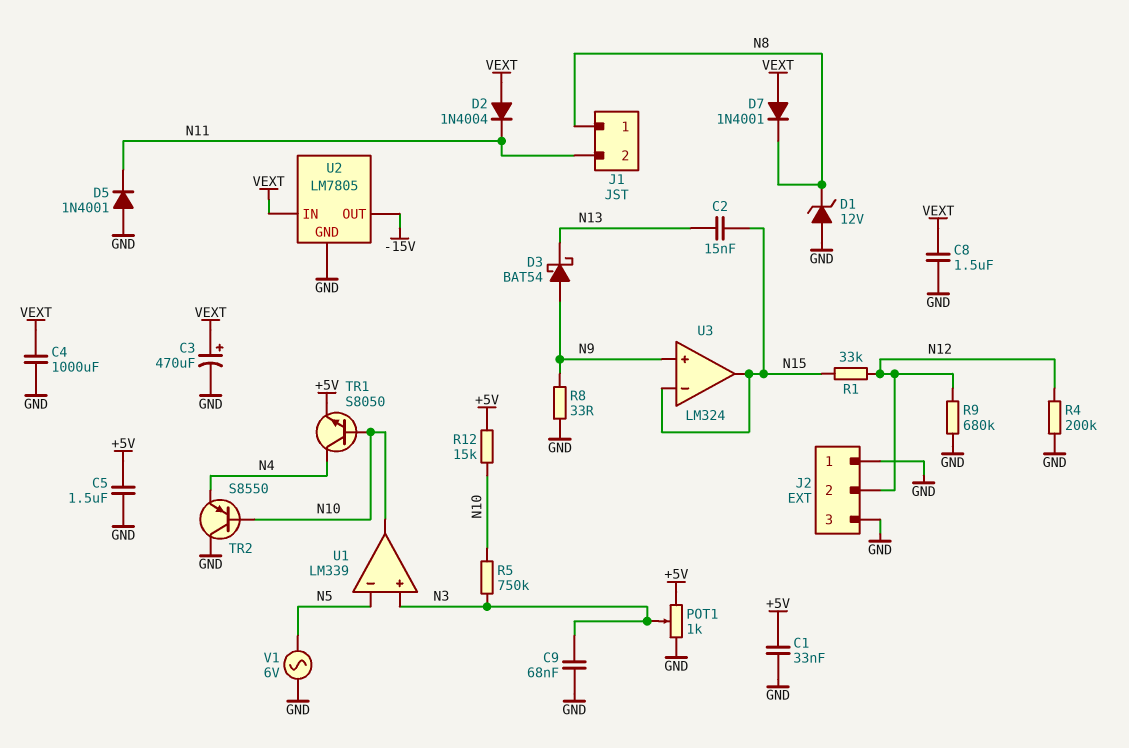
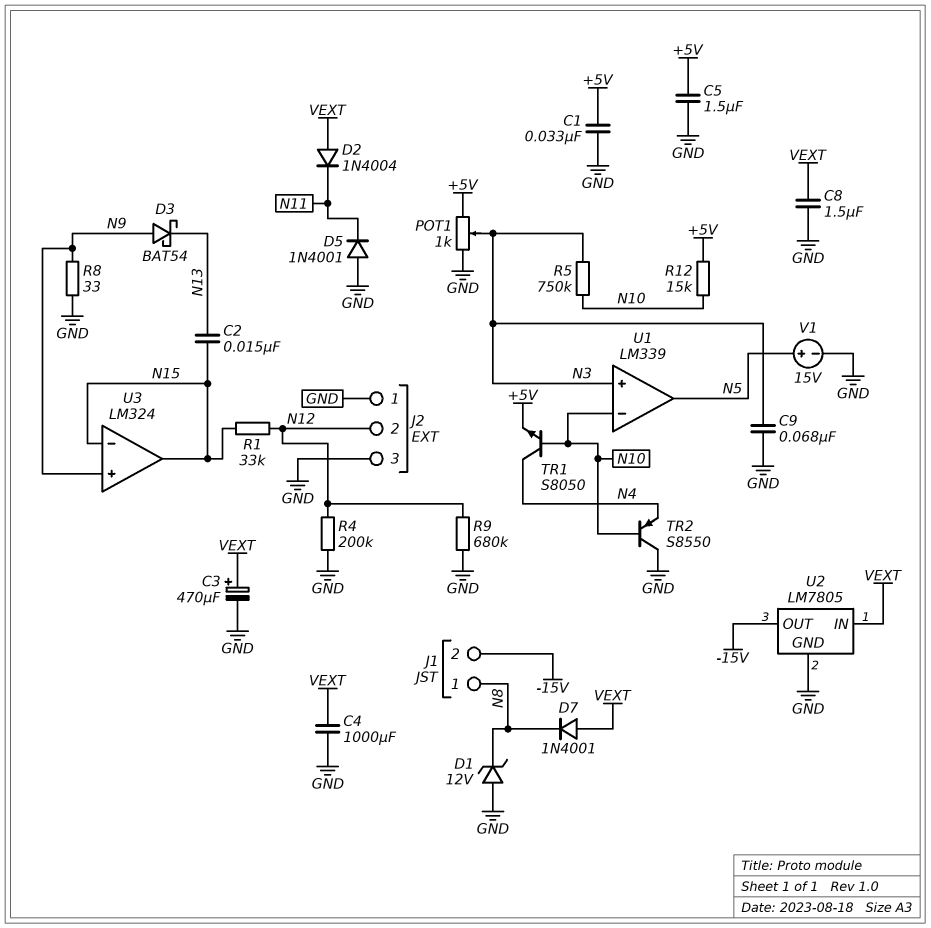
J1 pin 2: N11 -> -15V
U1 pin in-: N5 -> N10
U1 pin out: N10 -> N5
V1: AC 6V (GND, N5) -> 15V (plus N5, minus GND)

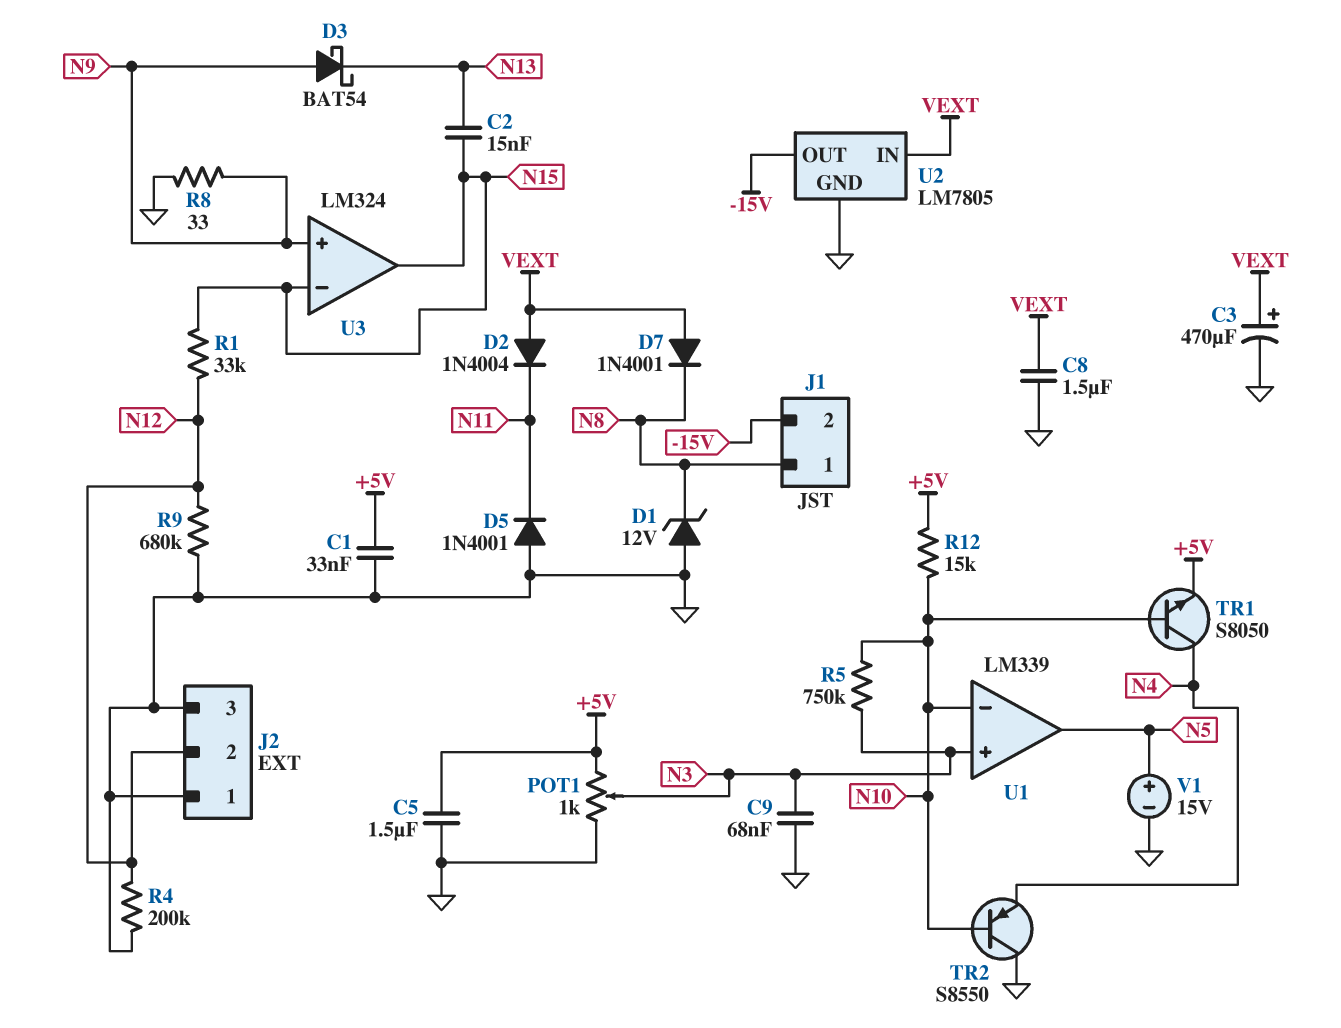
C4: 1000uF (GND, VEXT) -> none

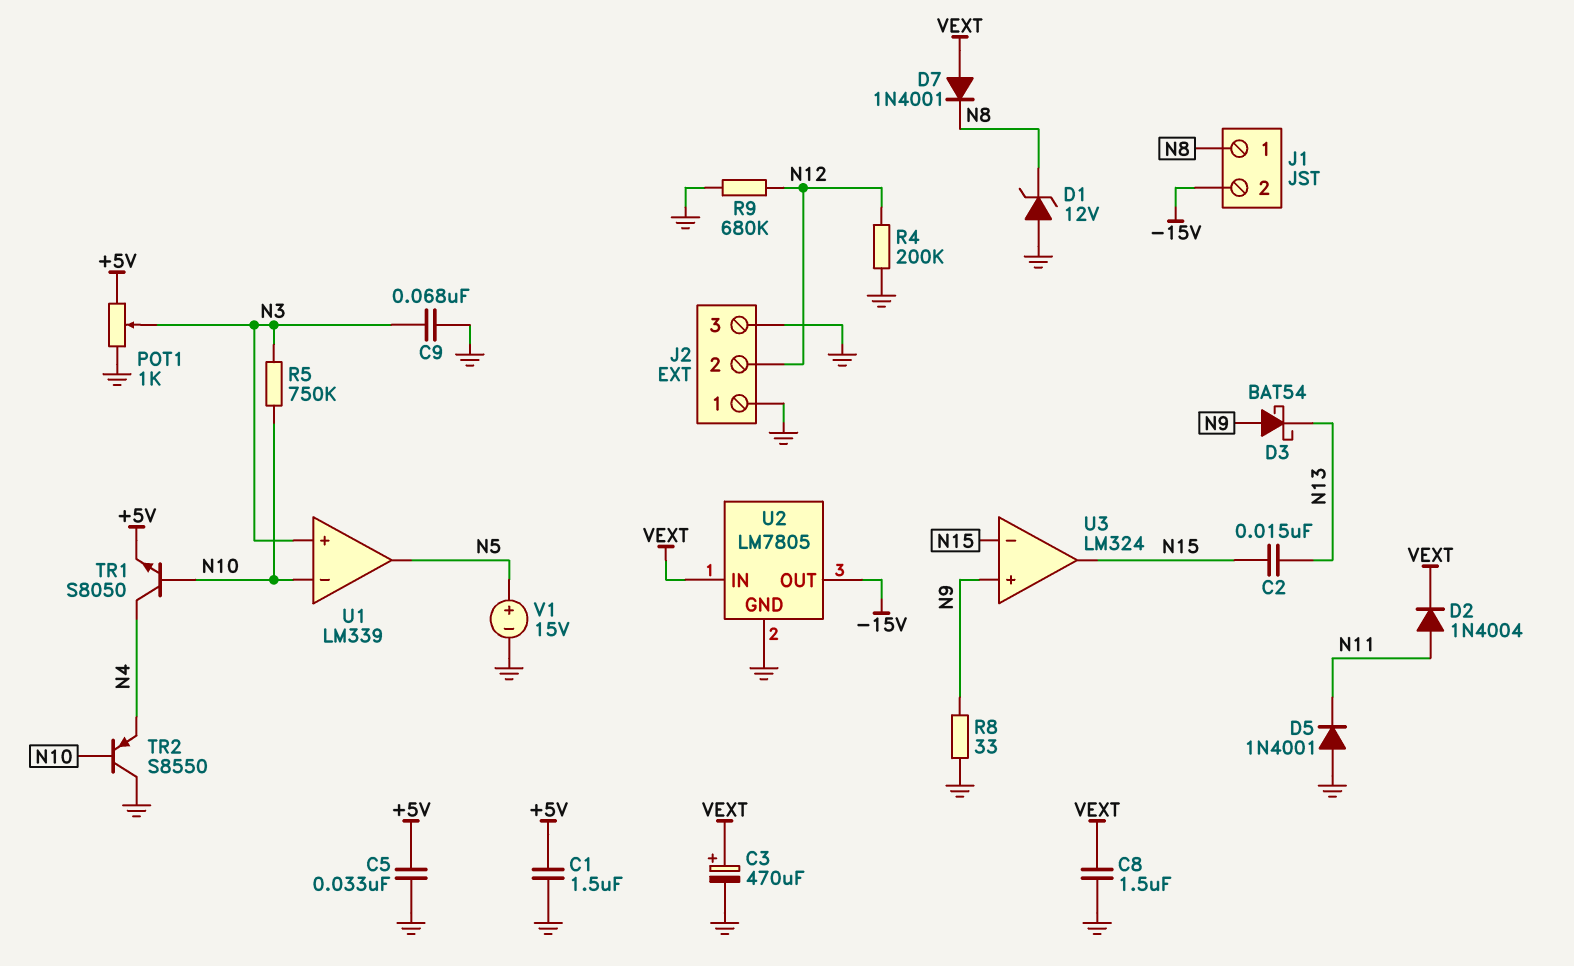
C1: 33nF (+5V, GND) -> 1.5uF (+5V, GND)
C5: 1.5uF (+5V, GND) -> 33nF (+5V, GND)
D2: diode 1N4004 (A VEXT, K N11) -> diode 1N4004 (A N11, K VEXT)
R1: 33k (N12, N15) -> none
R12: 15k (+5V, N10) -> none

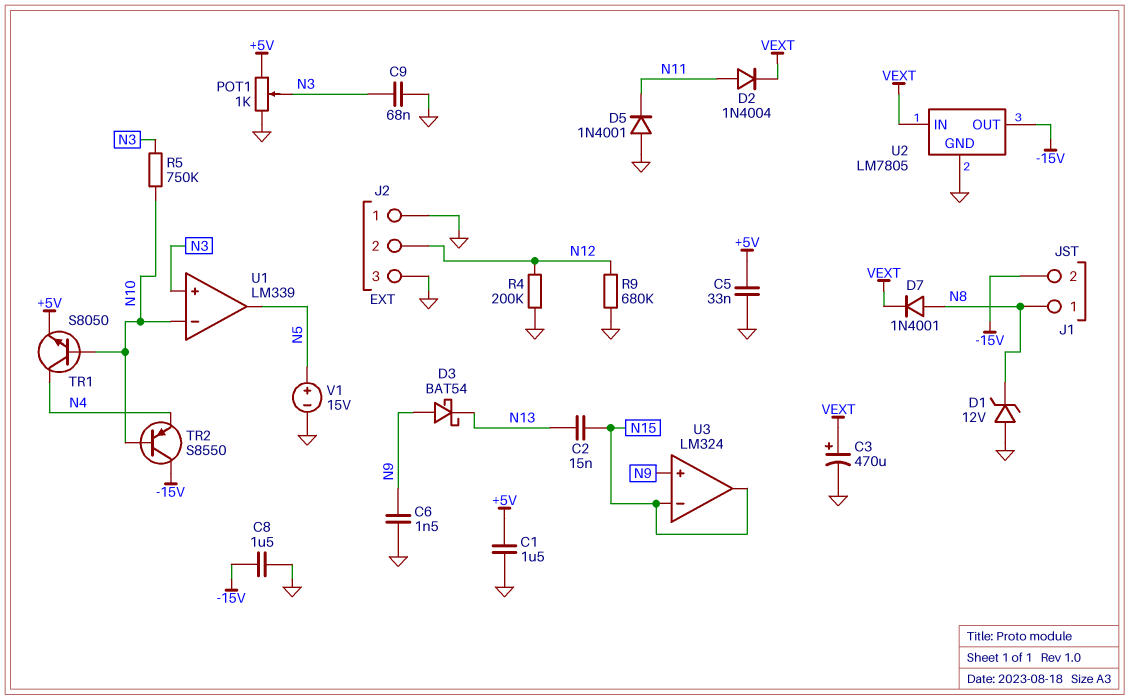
C6: none -> 1.5nF (GND, N9)
C8: 1.5uF (GND, VEXT) -> 1.5uF (-15V, GND)
D7: diode 1N4001 (A VEXT, K N8) -> diode 1N4001 (A N8, K VEXT)
R8: 33 (GND, N9) -> none
TR2: PNP S8550 (B N10, C GND, E N4) -> PNP S8550 (B N10, C -15V, E N4)

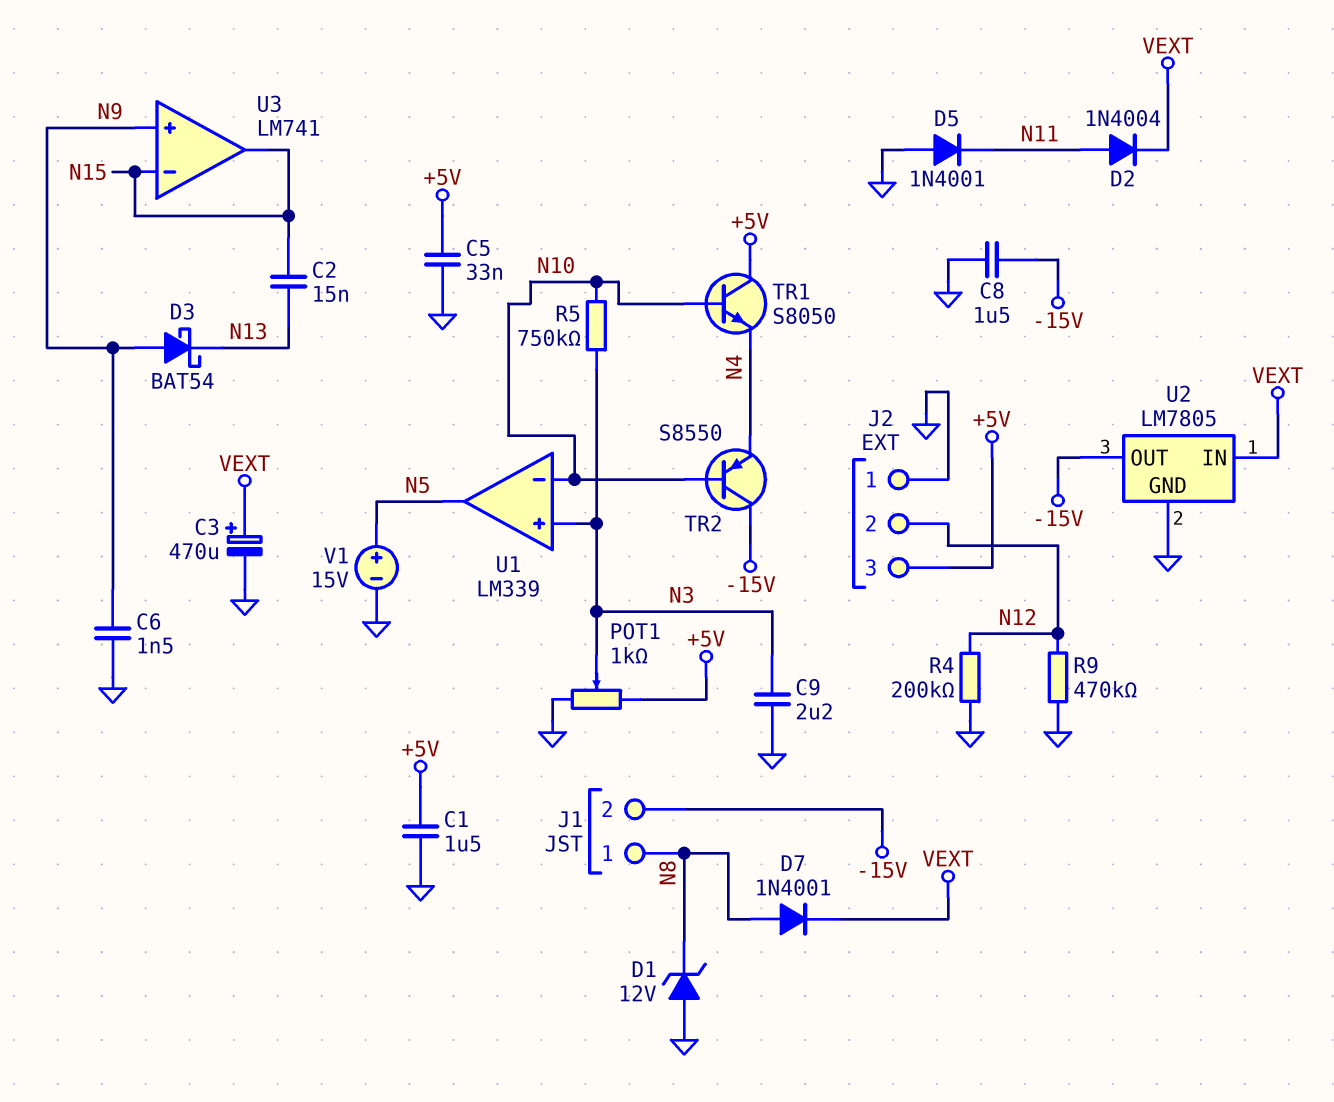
C9: 68nF (GND, N3) -> 2.2uF (GND, N3)
J2 pin 3: GND -> +5V
R9: 680k (GND, N12) -> 470k (GND, N12)
TR1: NPN S8050 (B N10, C N4, E +5V) -> NPN S8050 (B N10, C +5V, E N4)
U3: LM324 -> LM741

